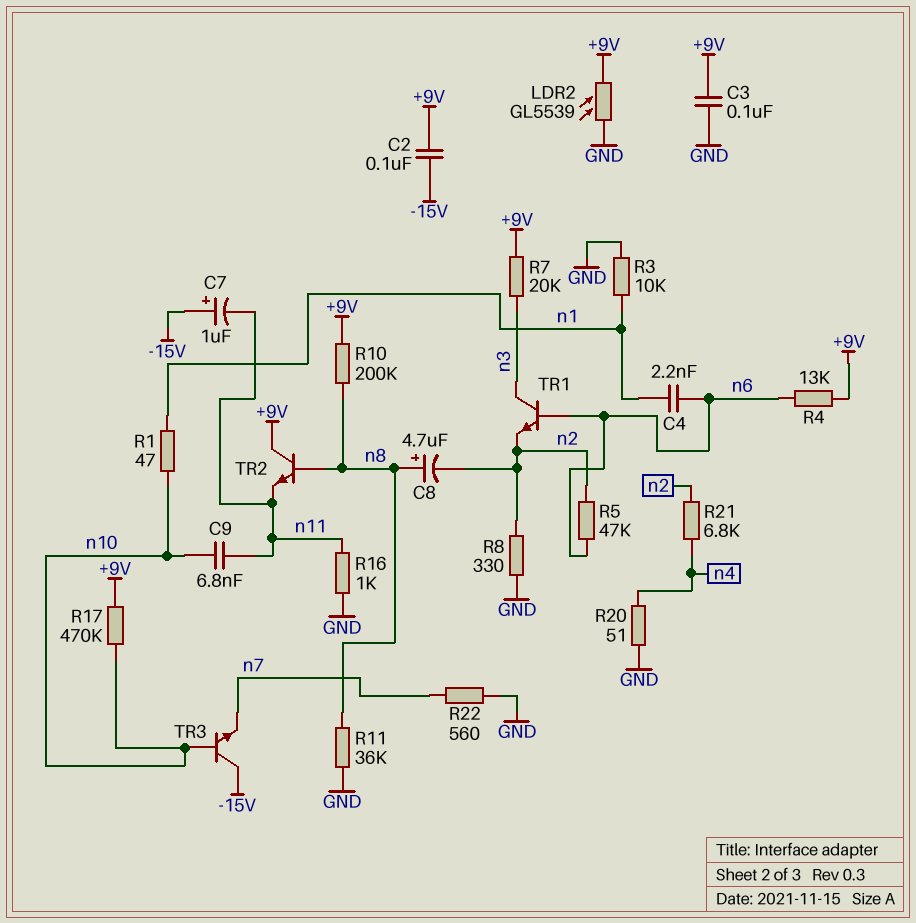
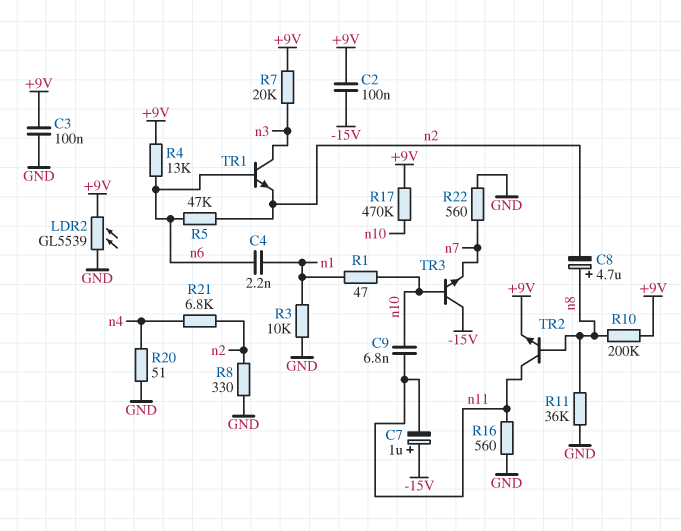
R16: 1k (GND, n11) -> 560 (GND, n11)
TR2: NPN (B n8, C +9V, E n11) -> NPN (B n8, C n11, E +9V)

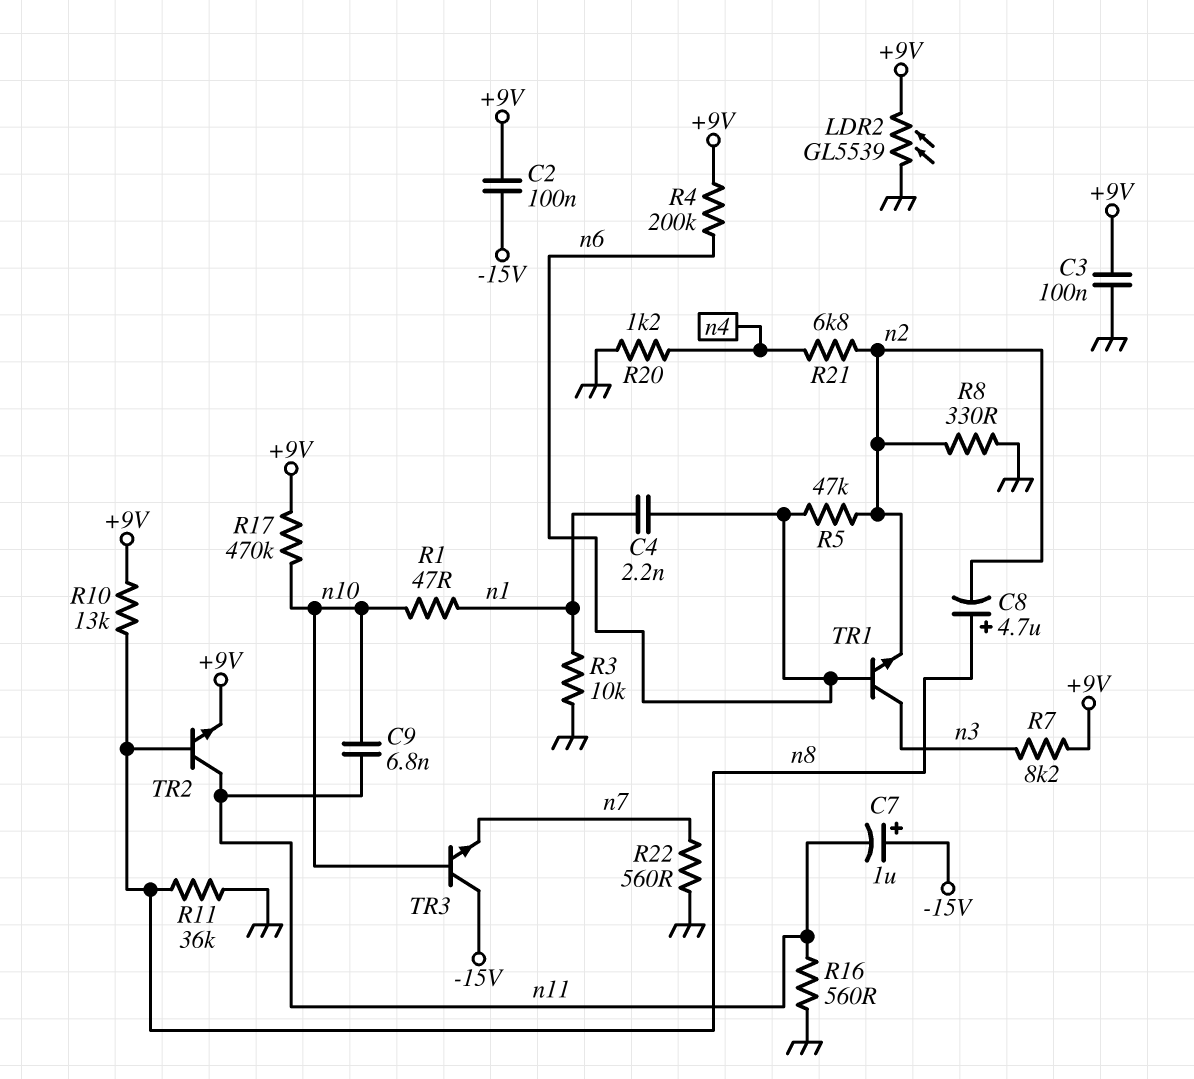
R4: 13k (+9V, n6) -> 200k (+9V, n6)
R7: 20k (+9V, n3) -> 8.2k (+9V, n3)
R10: 200k (+9V, n8) -> 13k (+9V, n8)
R20: 51 (GND, n4) -> 1.2k (GND, n4)

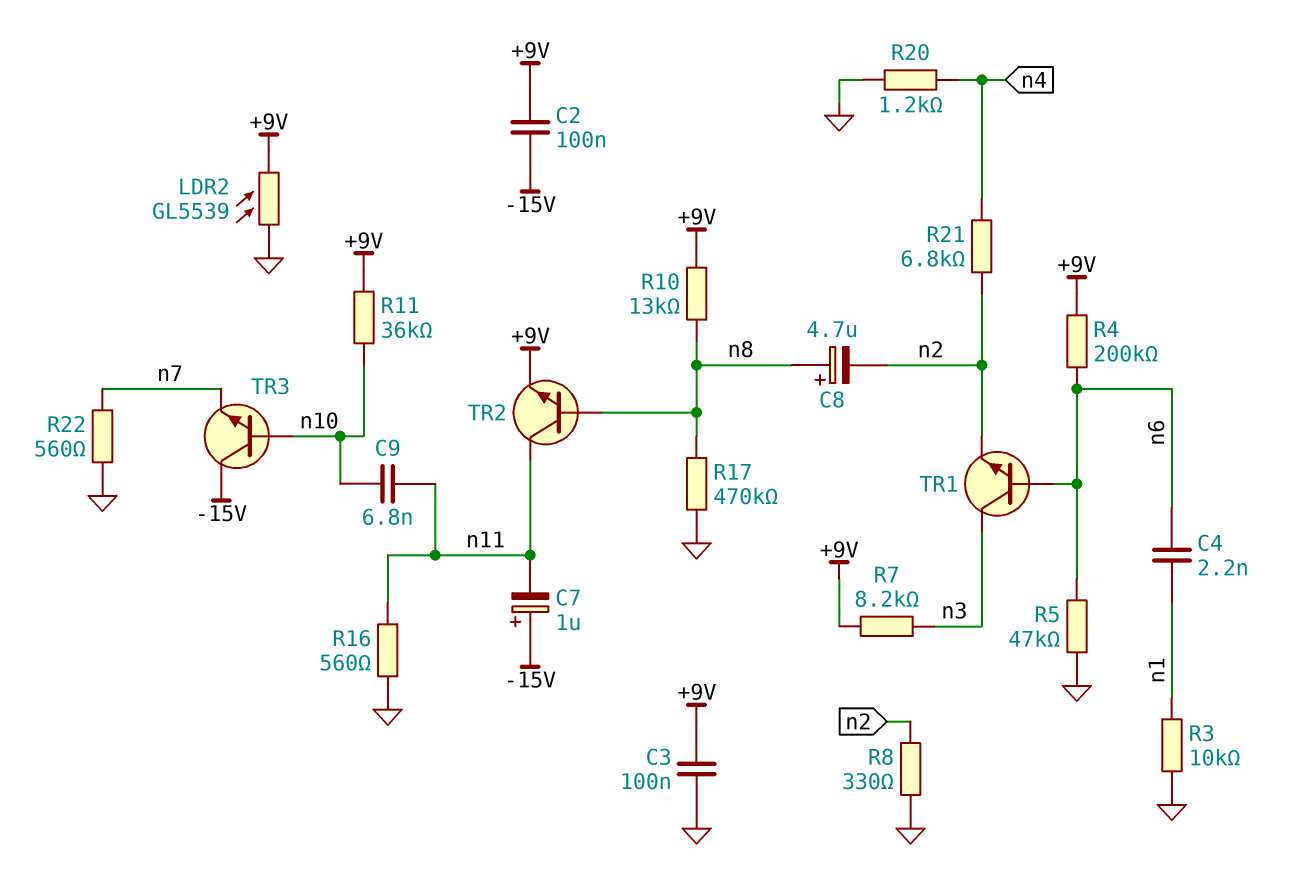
R1: 47 (n1, n10) -> none
R5: 47k (n2, n6) -> 47k (GND, n6)
R11: 36k (GND, n8) -> 36k (+9V, n10)
R17: 470k (+9V, n10) -> 470k (GND, n8)

